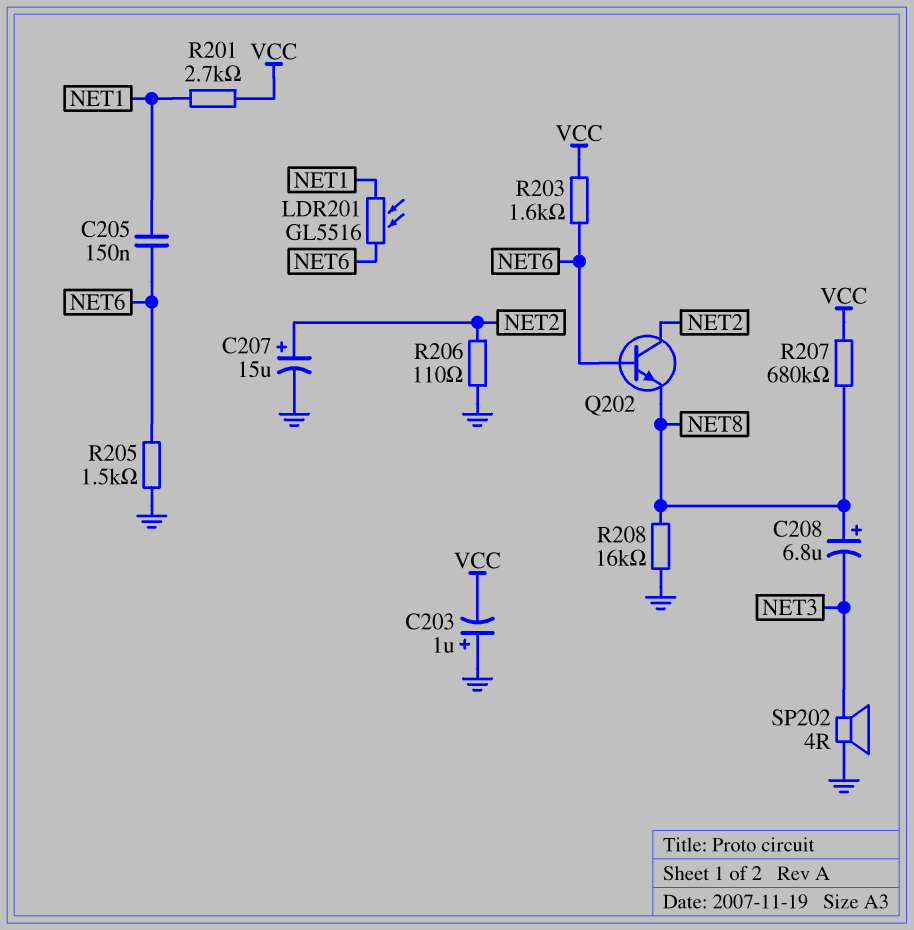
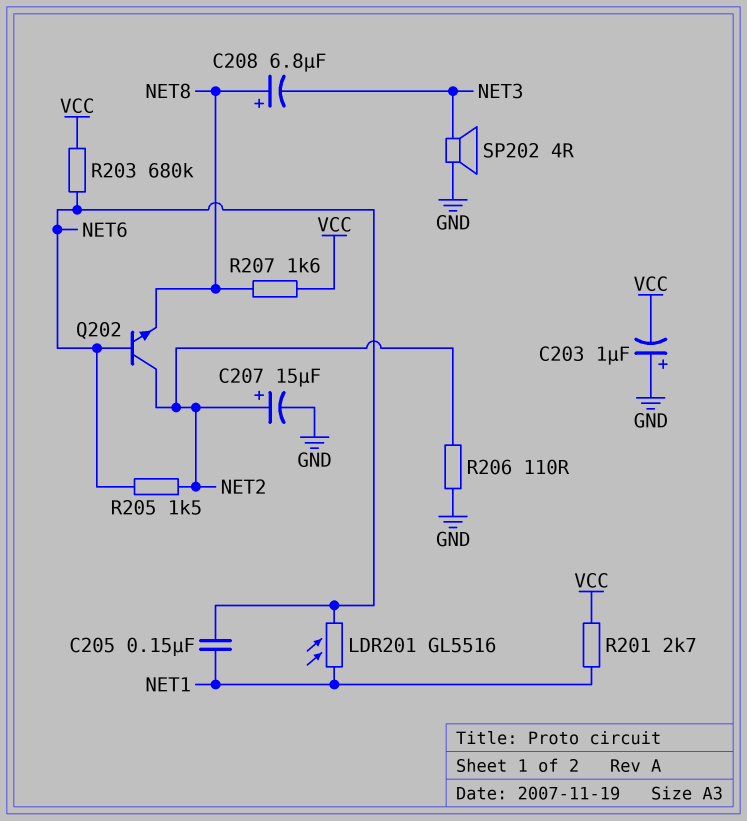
R203: 1.6k (NET6, VCC) -> 680k (NET6, VCC)
R205: 1.5k (GND, NET6) -> 1.5k (NET2, NET6)
R207: 680k (NET8, VCC) -> 1.6k (NET8, VCC)
R208: 16k (GND, NET8) -> none

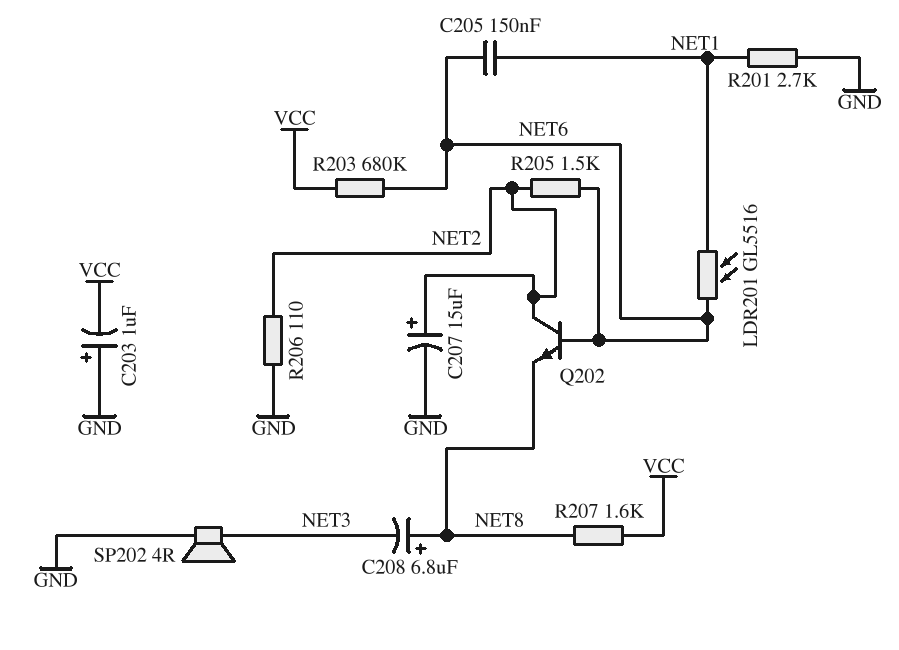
R201: 2.7k (NET1, VCC) -> 2.7k (GND, NET1)

